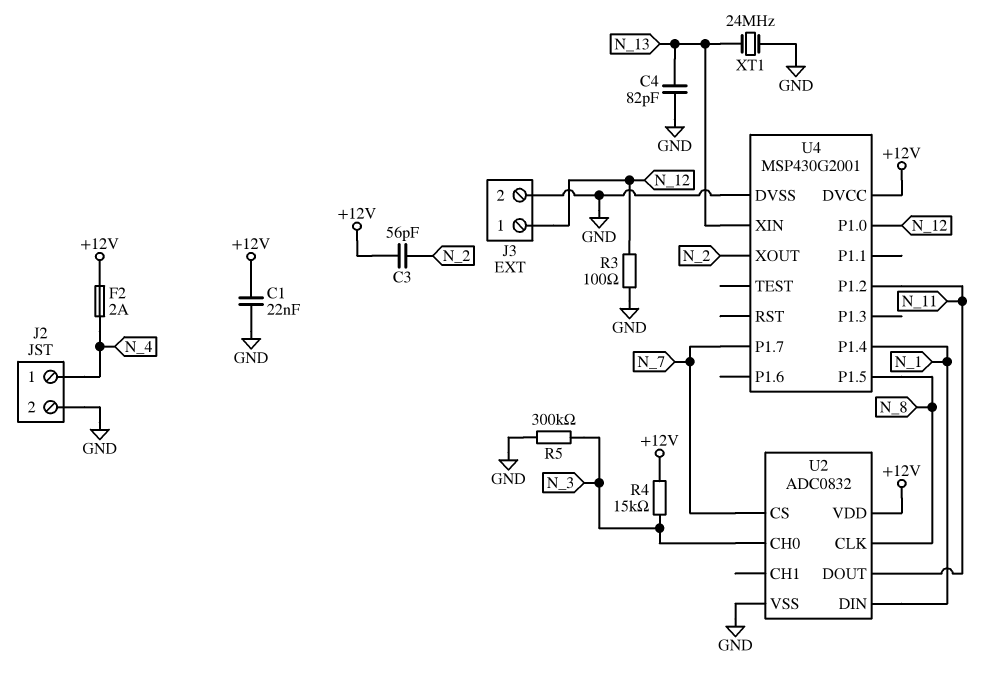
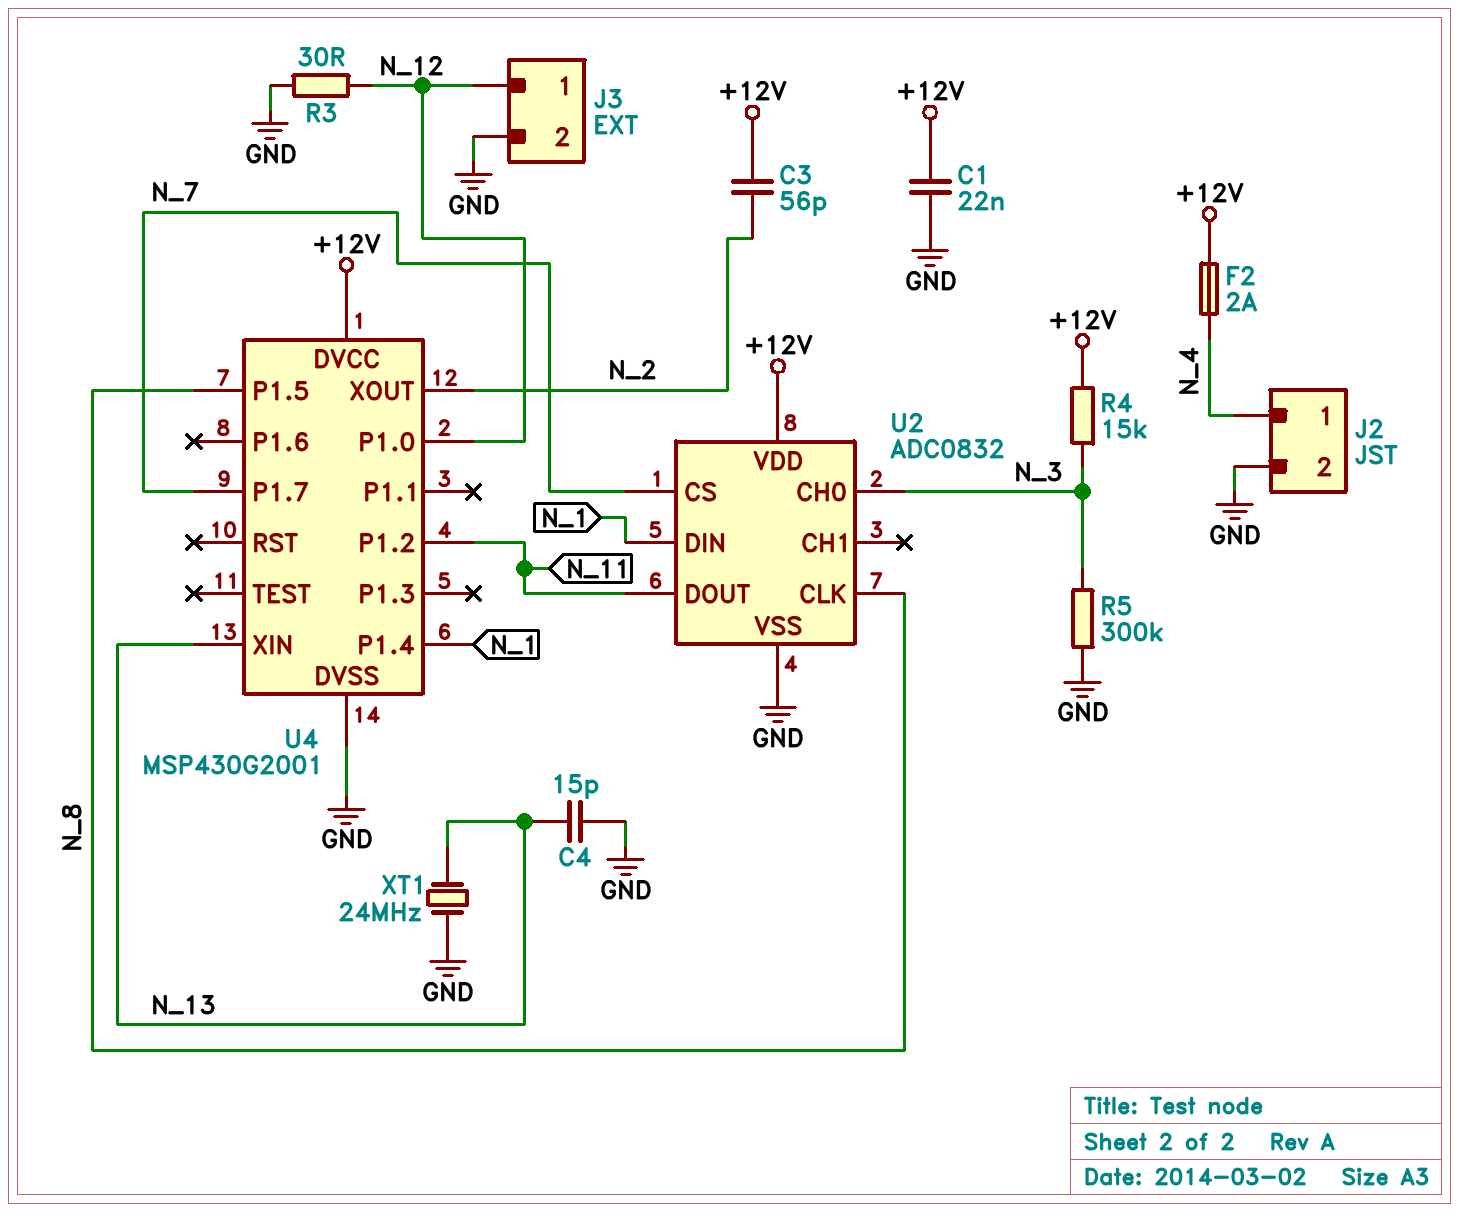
C4: 82pF (GND, N_13) -> 15pF (GND, N_13)
R3: 100 (GND, N_12) -> 30 (GND, N_12)

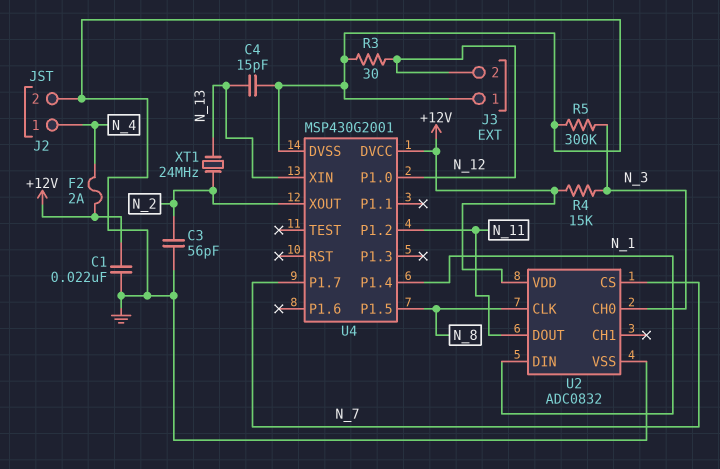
C3: 56pF (+12V, N_2) -> 56pF (GND, N_2)
J3 pin 1: N_12 -> GND
J3 pin 2: GND -> N_12
XT1: 24MHz (GND, N_13) -> 24MHz (N_2, N_13)

